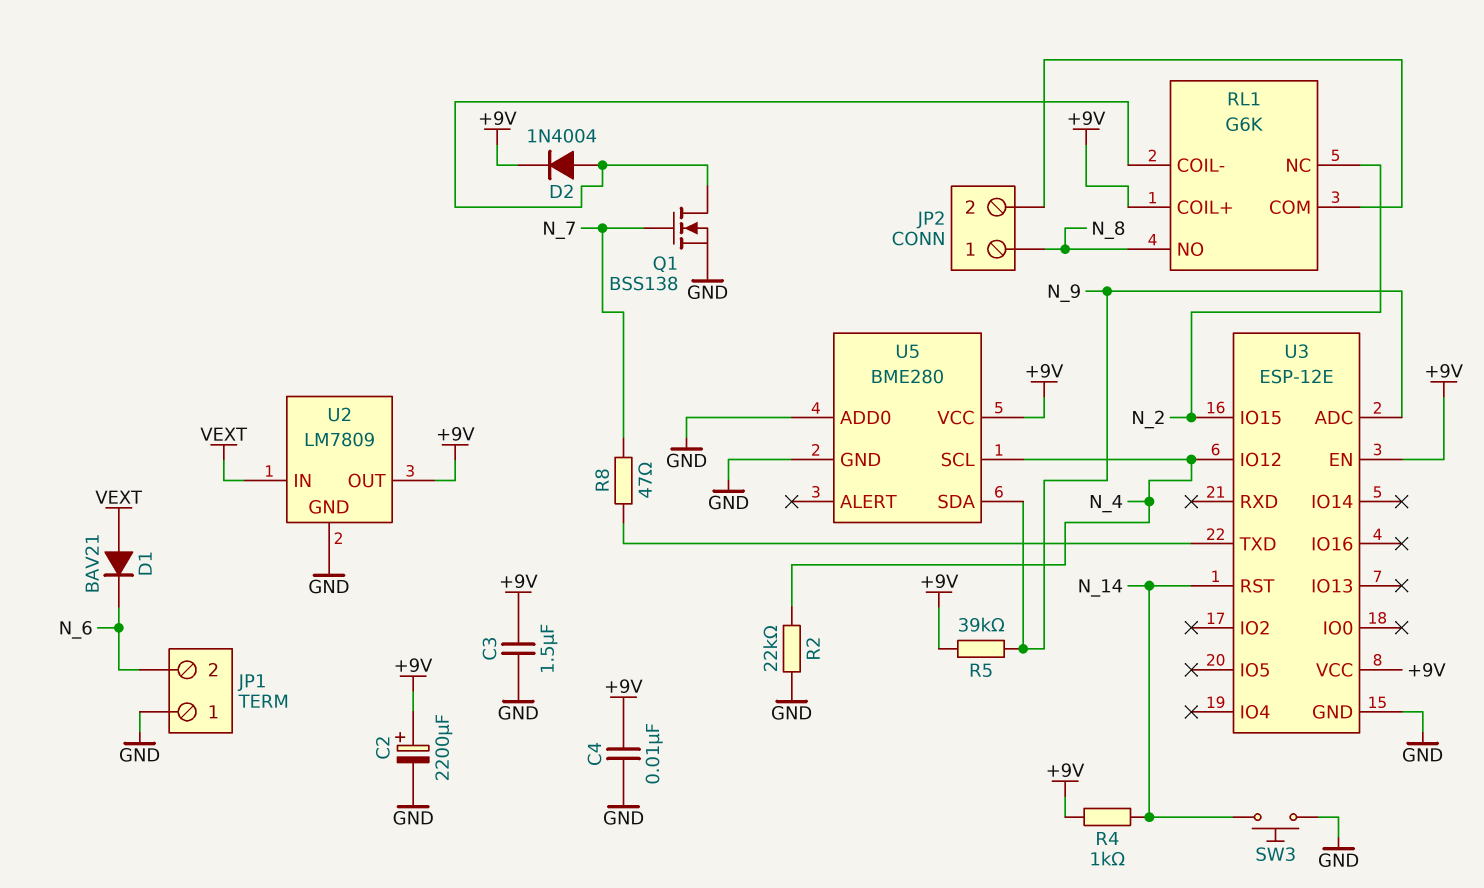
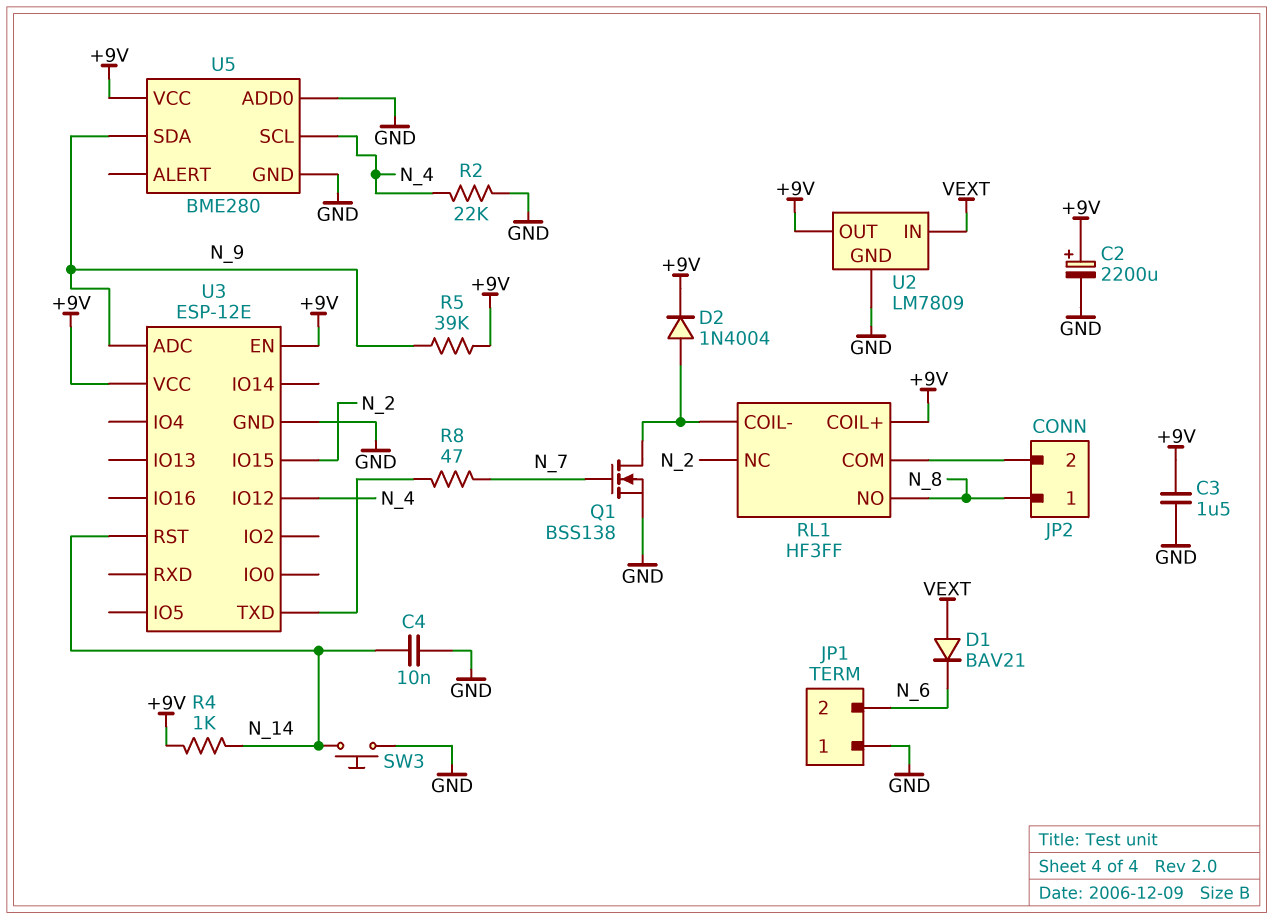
C4: 10nF (+9V, GND) -> 10nF (GND, N_14)
RL1: G6K -> HF3FF

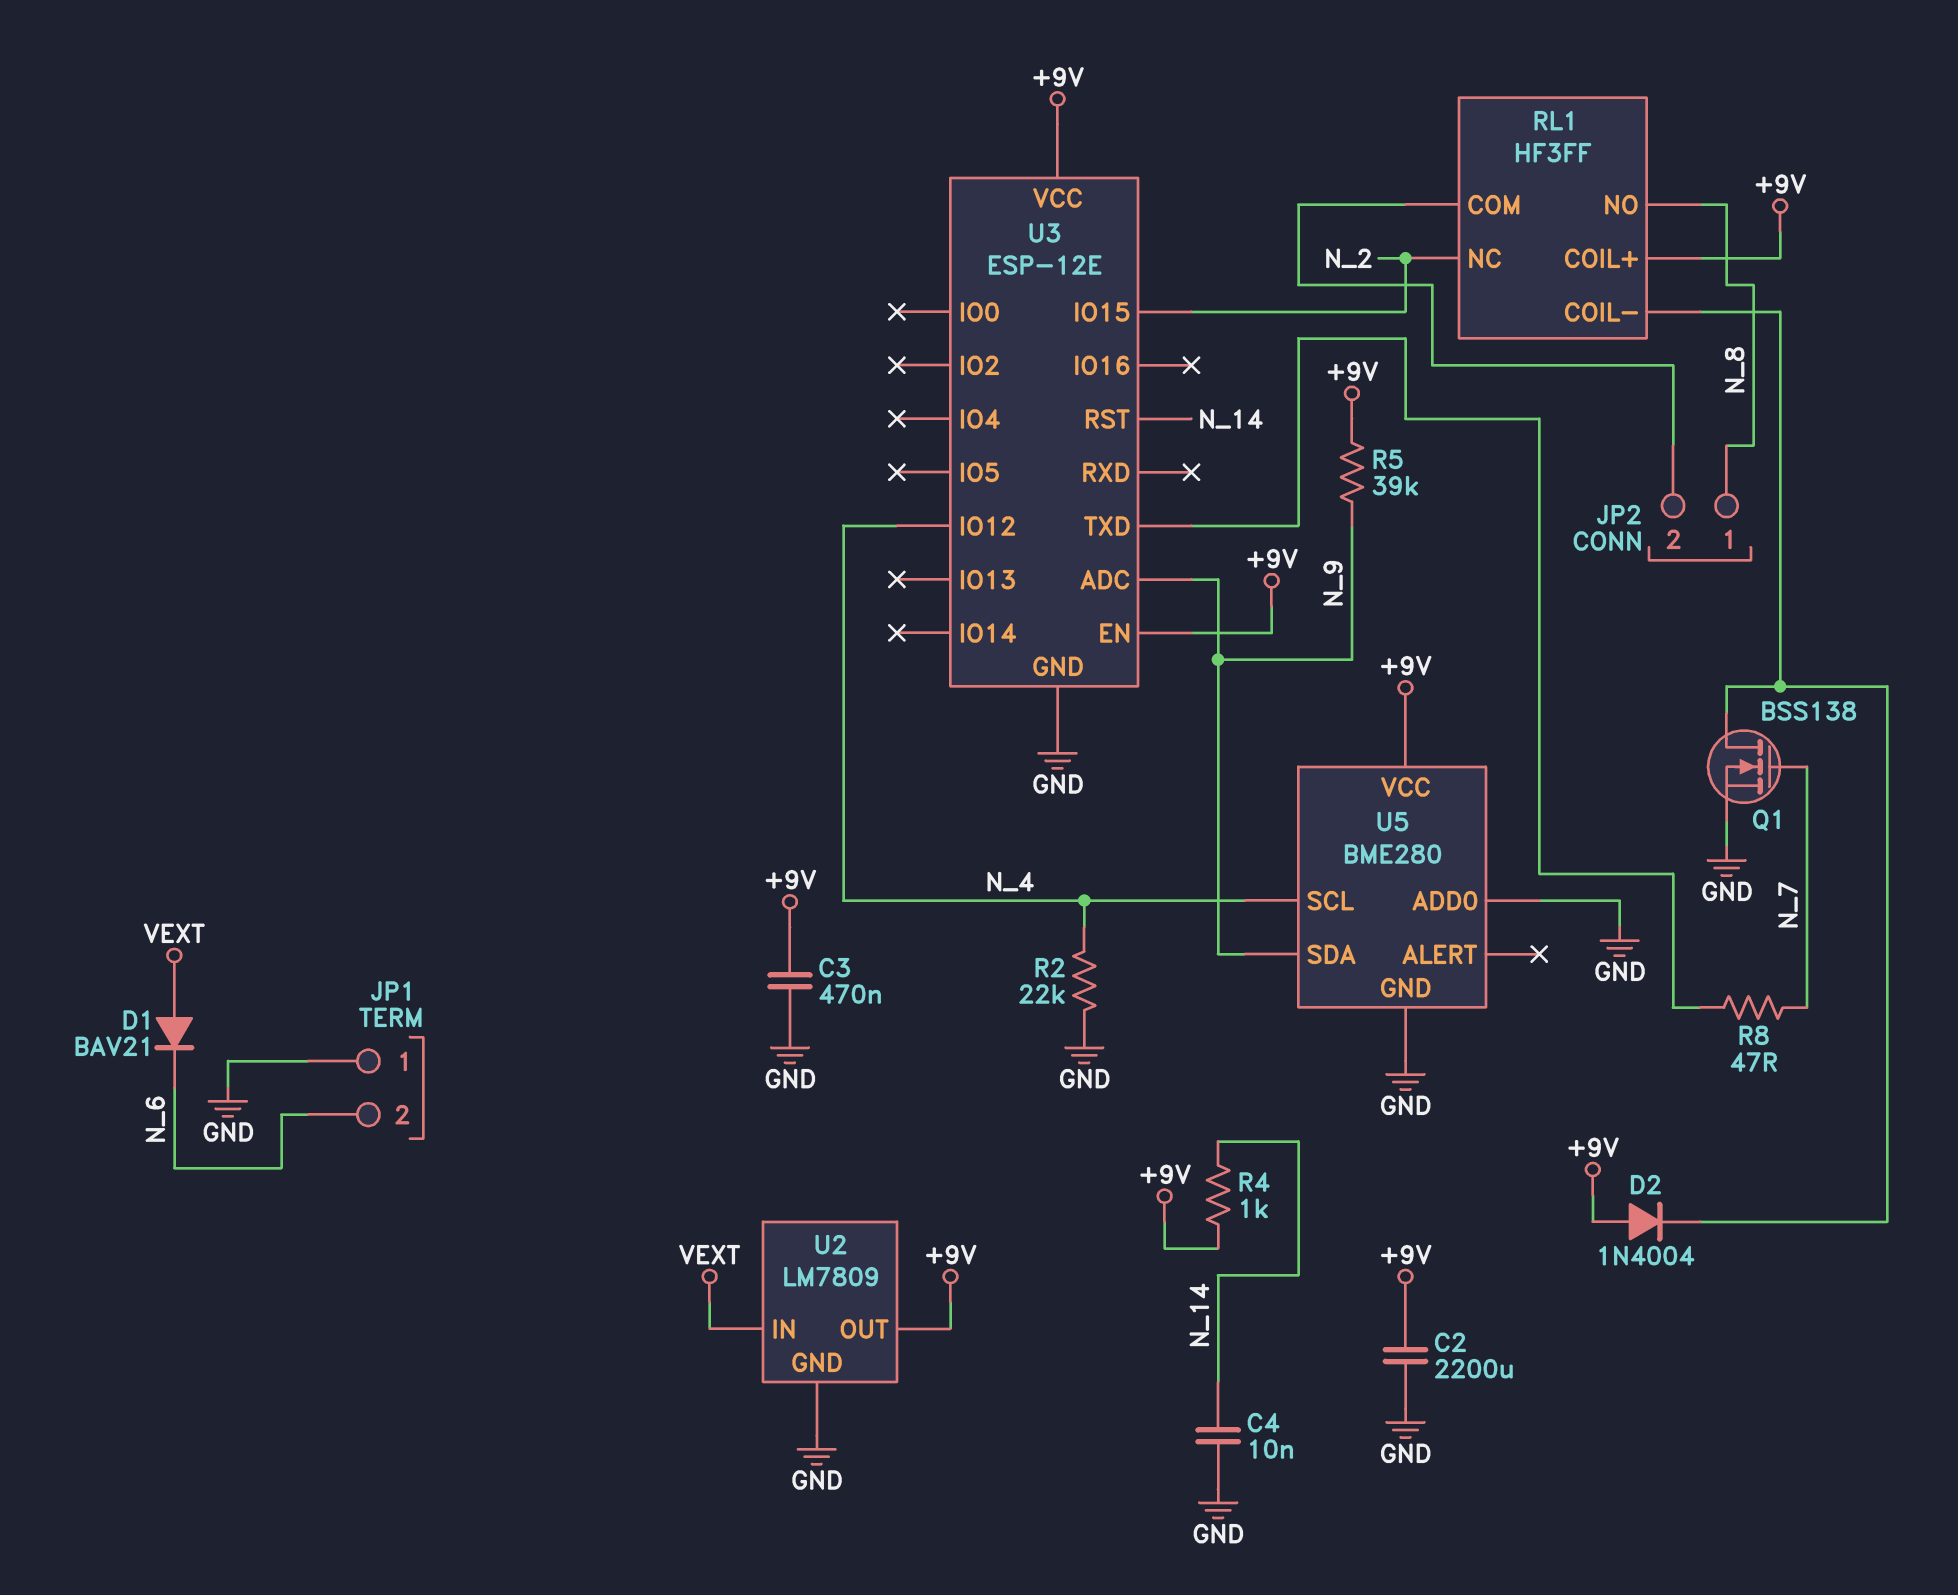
C2: 2200uF (plus +9V, minus GND) -> 2200uF (+9V, GND)
C3: 1.5uF (+9V, GND) -> 470nF (+9V, GND)
D2: diode 1N4004 (A RL1/COIL-, K +9V) -> diode 1N4004 (A +9V, K RL1/COIL-)
SW3: button (GND, N_14) -> none

